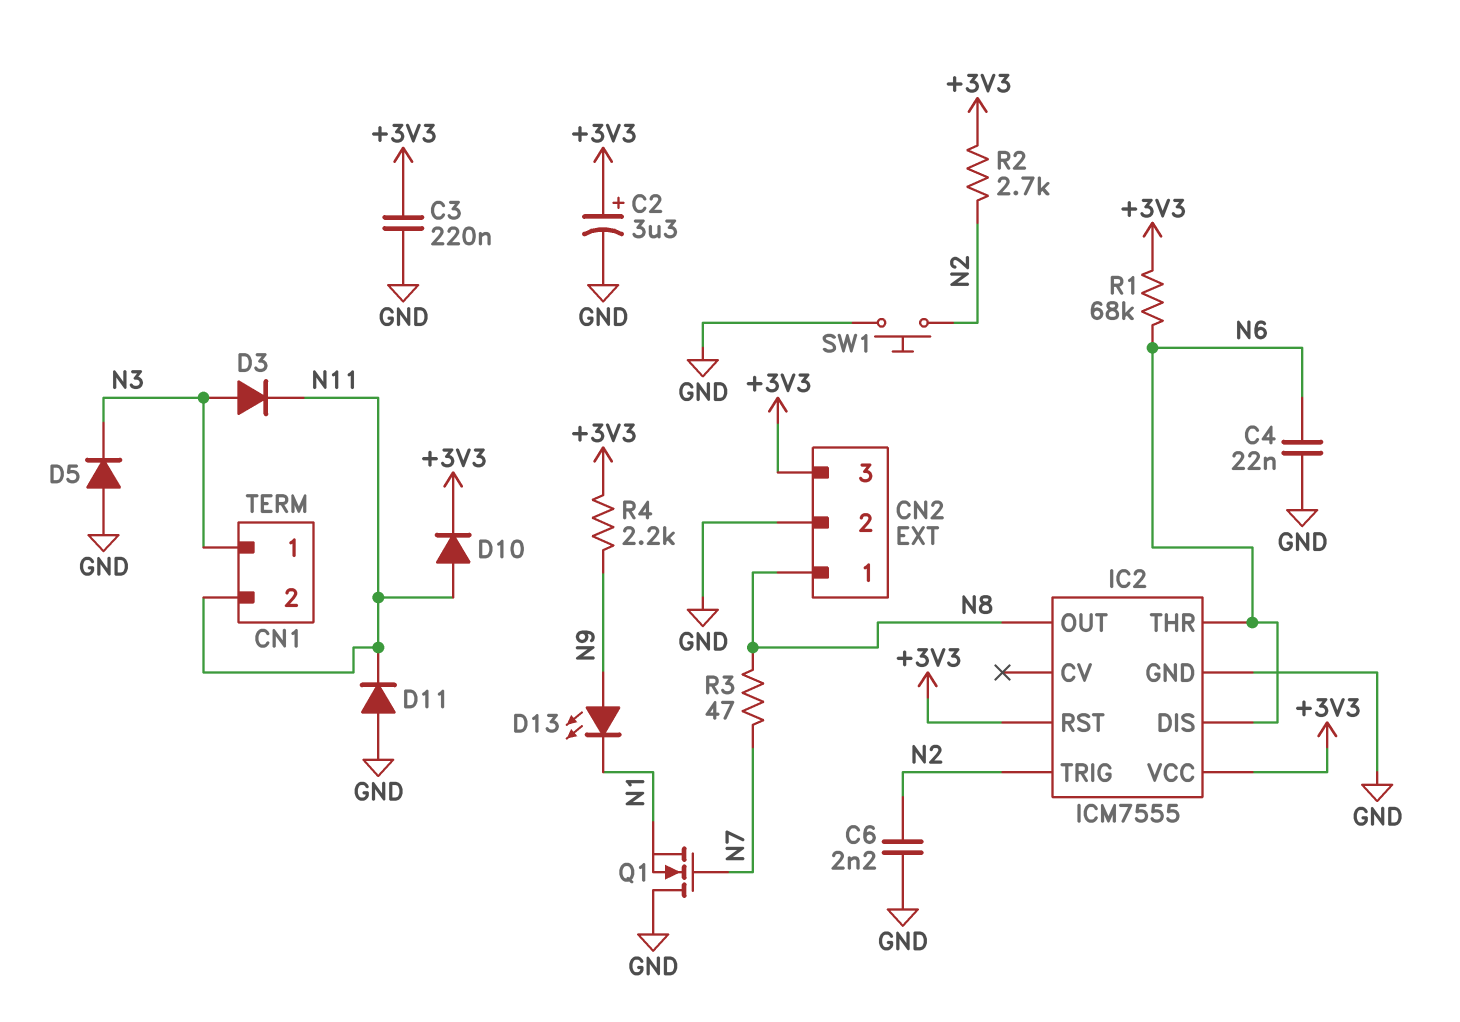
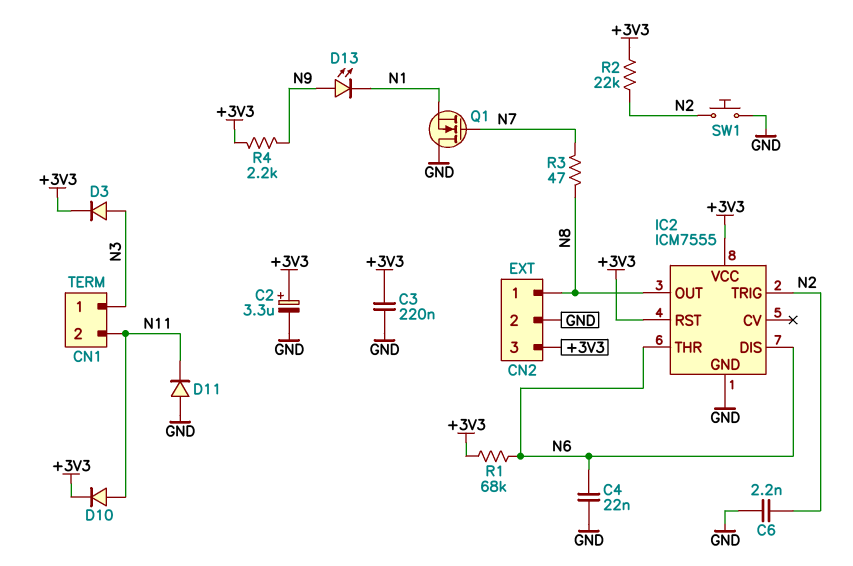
D3: diode (A N3, K N11) -> diode (A N3, K +3V3)
D5: diode (A GND, K N3) -> none
R2: 2.7k (+3V3, N2) -> 22k (+3V3, N2)

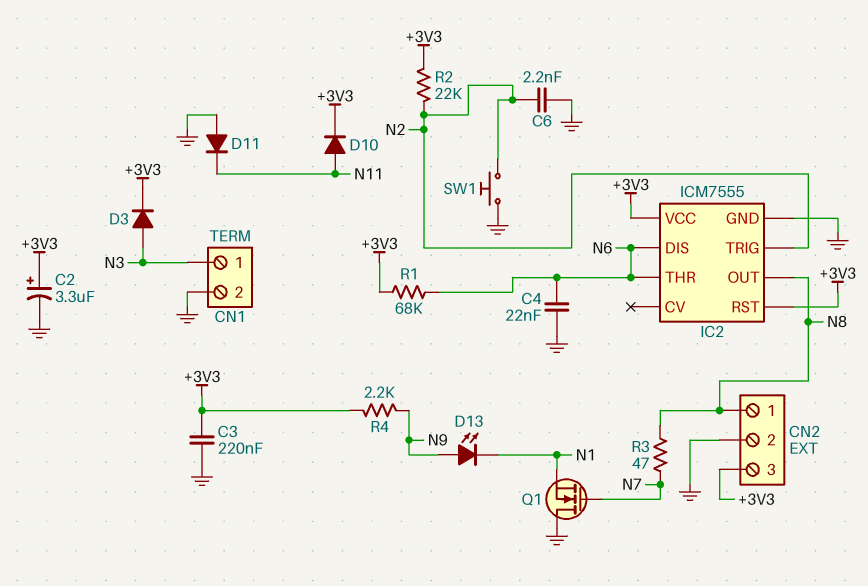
CN1 pin 2: N11 -> GND

